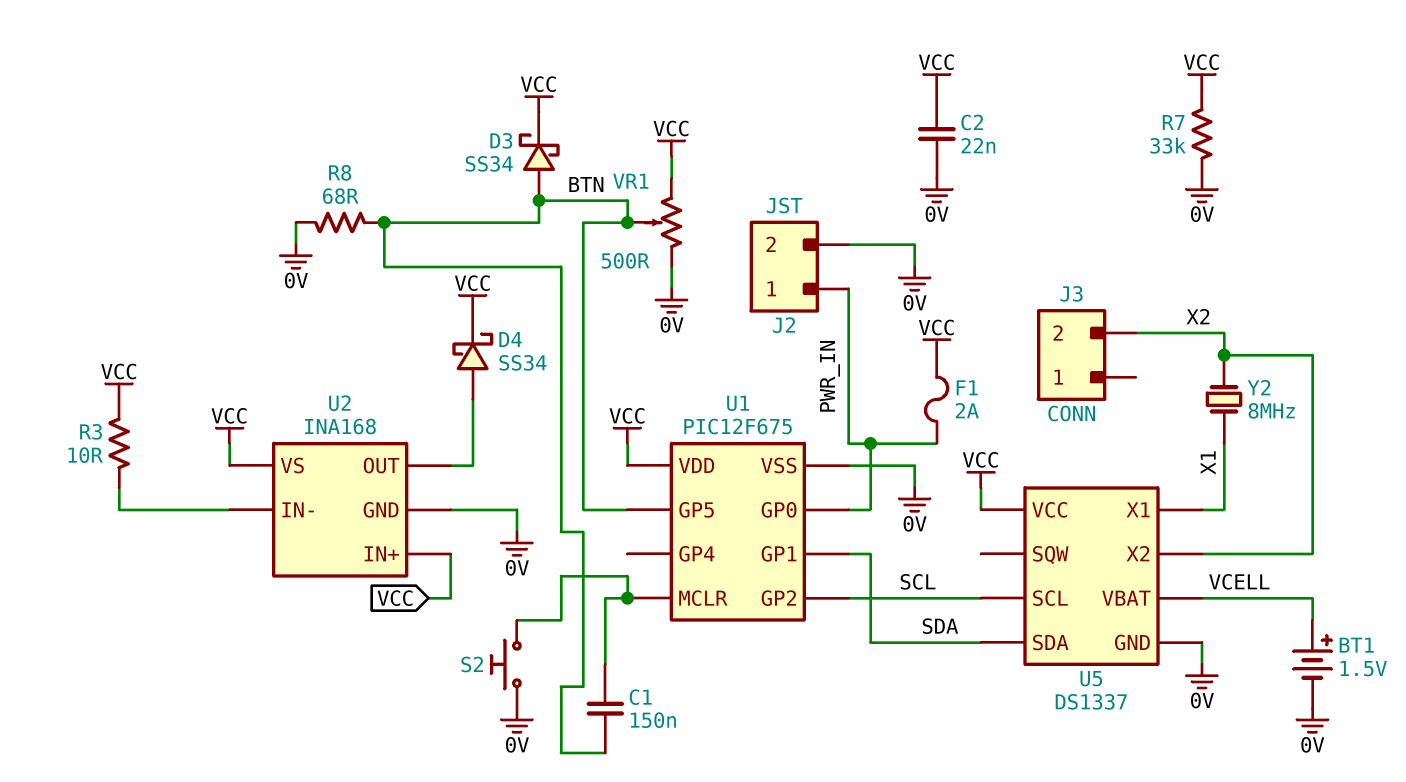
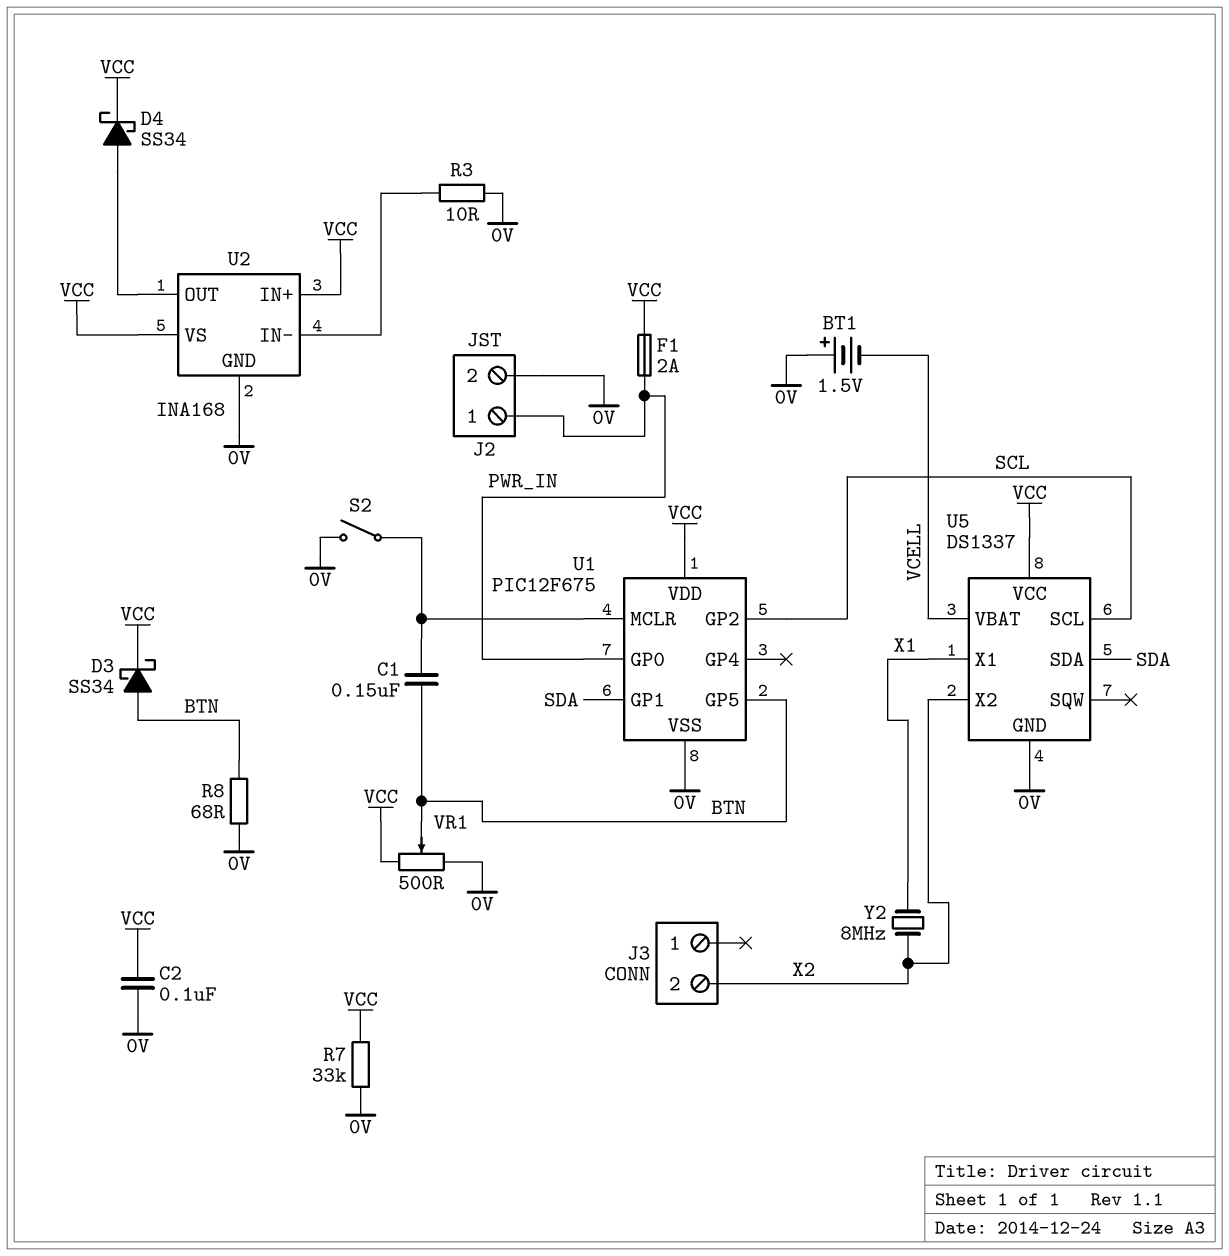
BT1: 1.5V (plus VCELL, minus 0V) -> 1.5V (plus 0V, minus VCELL)
C2: 22nF (0V, VCC) -> 100nF (0V, VCC)
R3: 10 (U2/IN-, VCC) -> 10 (0V, U2/IN-)
S2: button (0V, U1/MCLR) -> switch (0V, U1/MCLR)

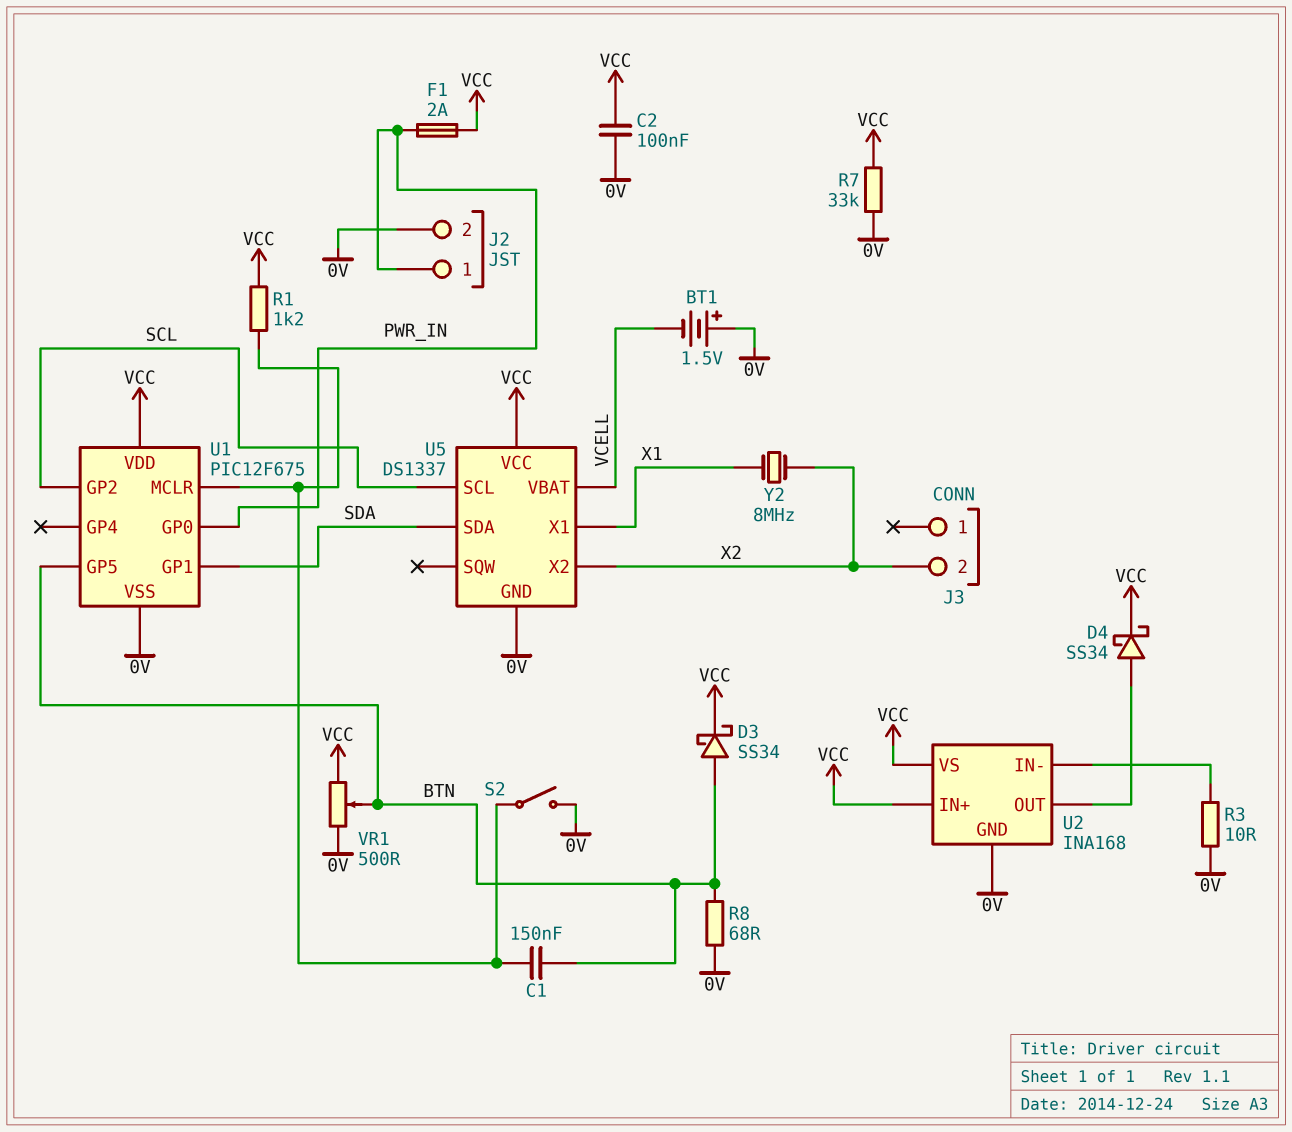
R1: none -> 1.2k (U1/MCLR, VCC)

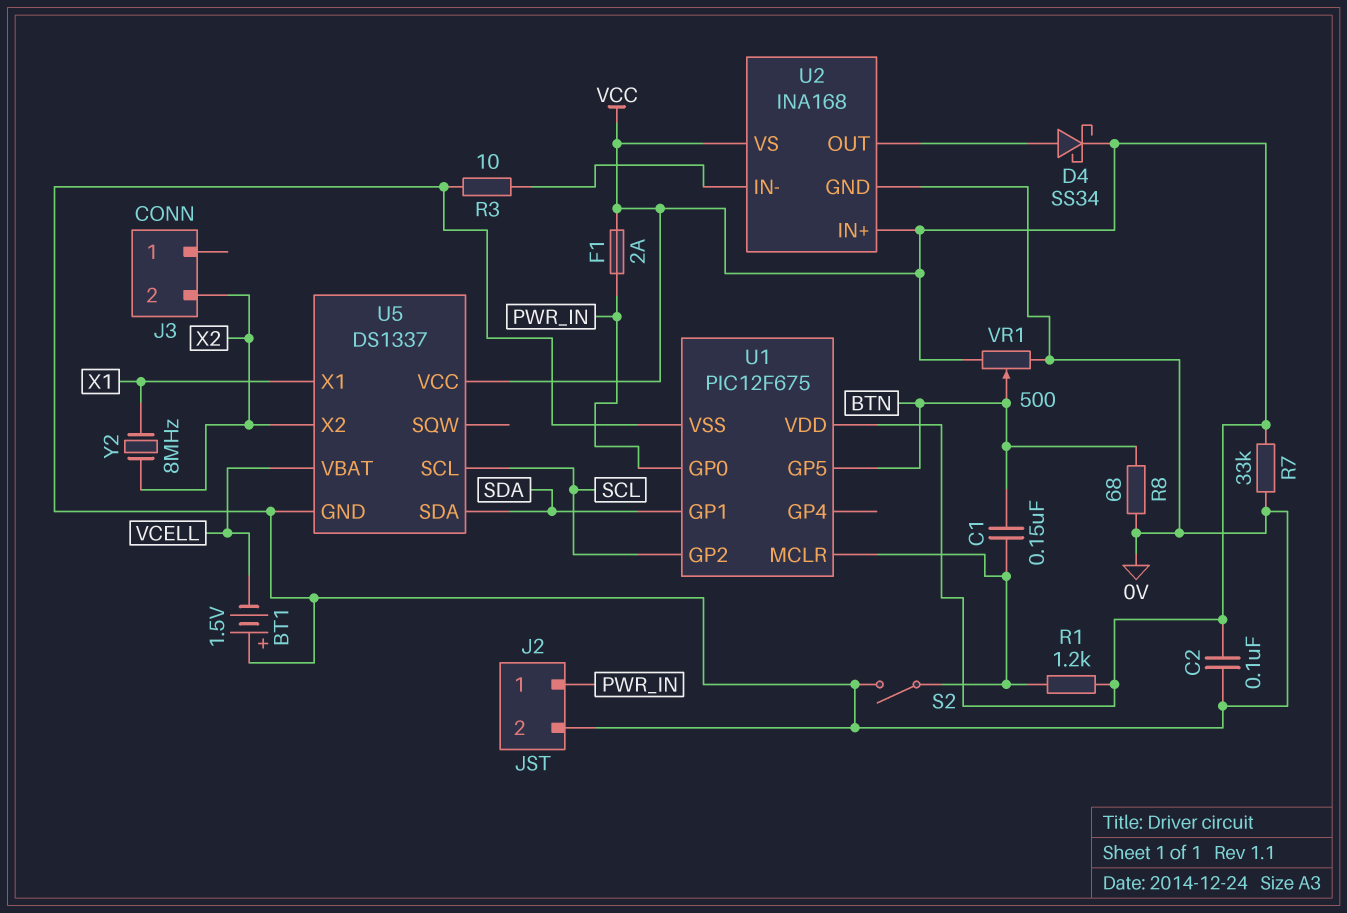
D3: schottky SS34 (A BTN, K VCC) -> none

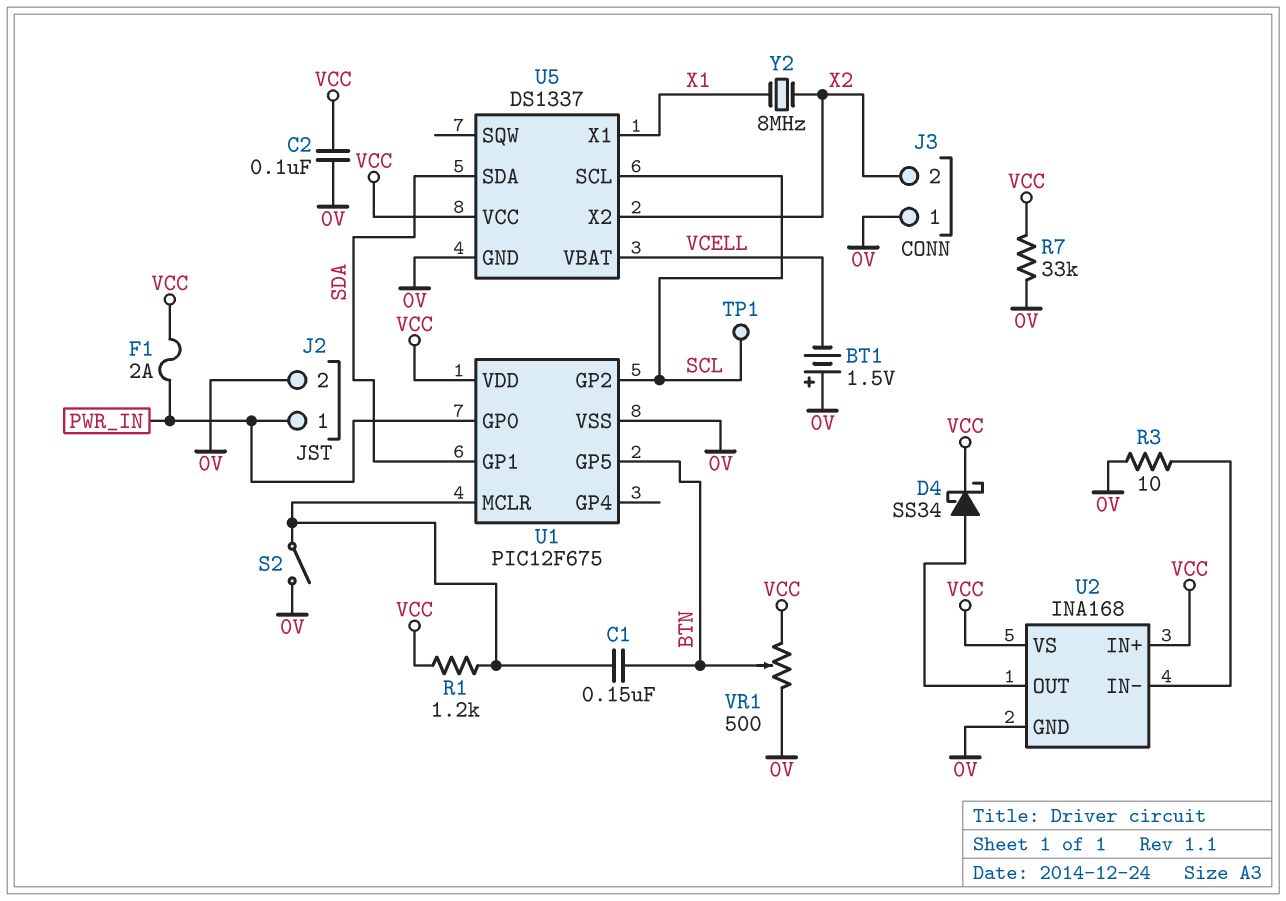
J3 pin 1: none -> 0V
R8: 68 (0V, BTN) -> none
TP1: none -> test point (SCL)

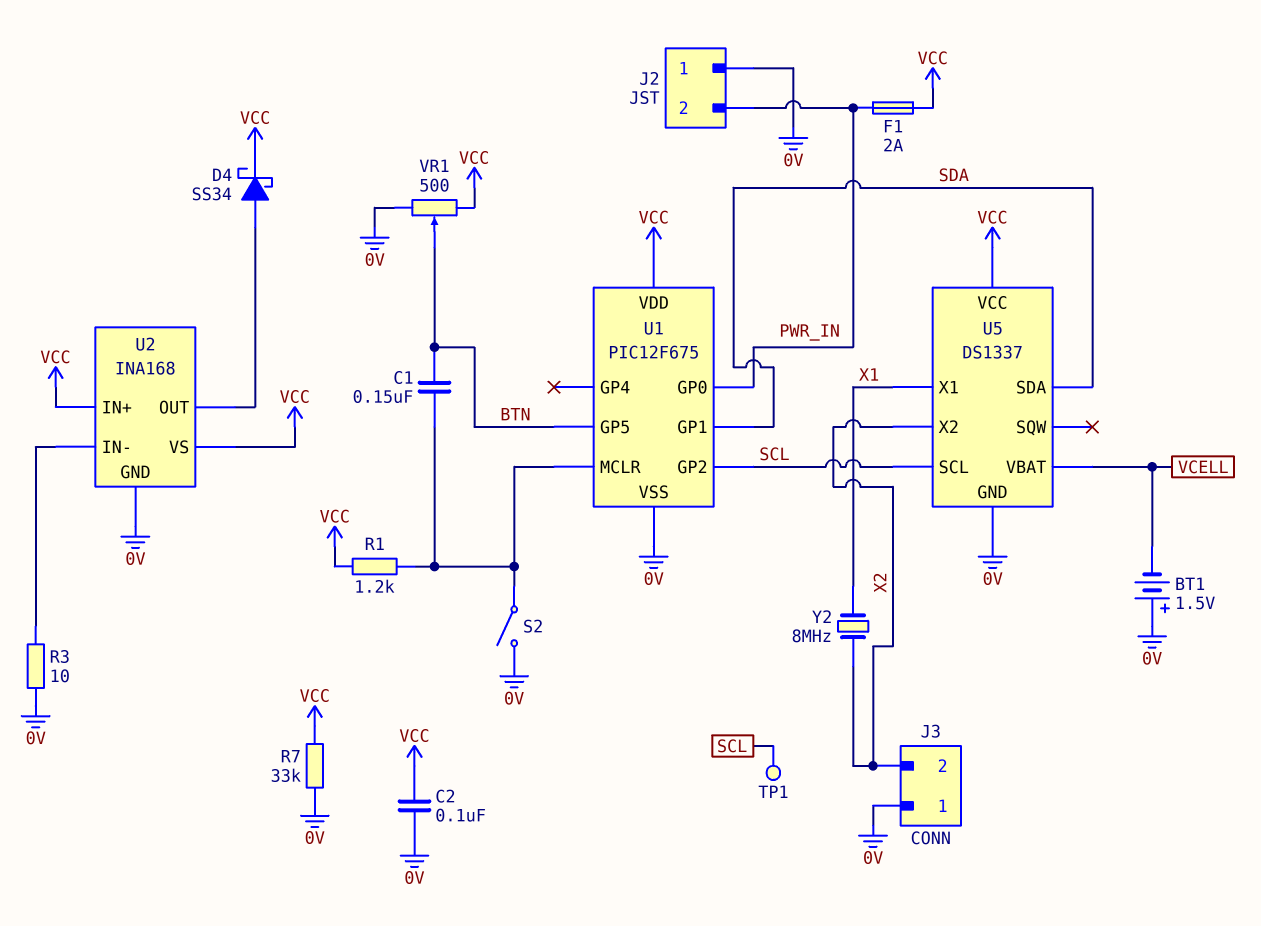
J2 pin 1: PWR_IN -> 0V
J2 pin 2: 0V -> PWR_IN

